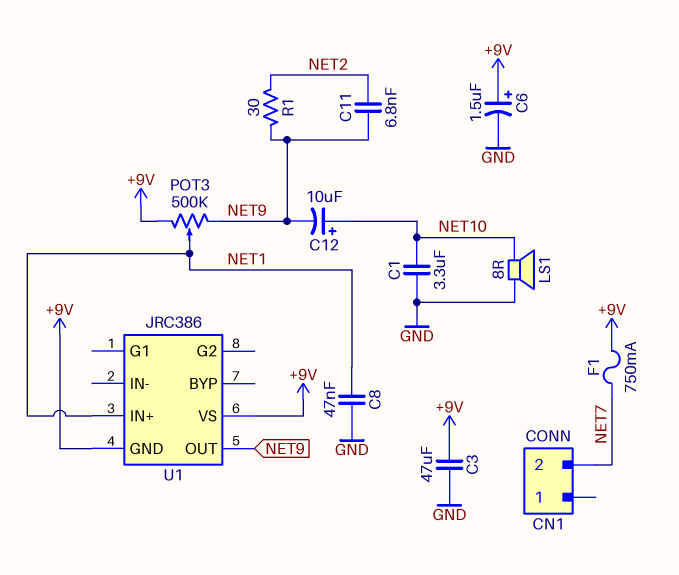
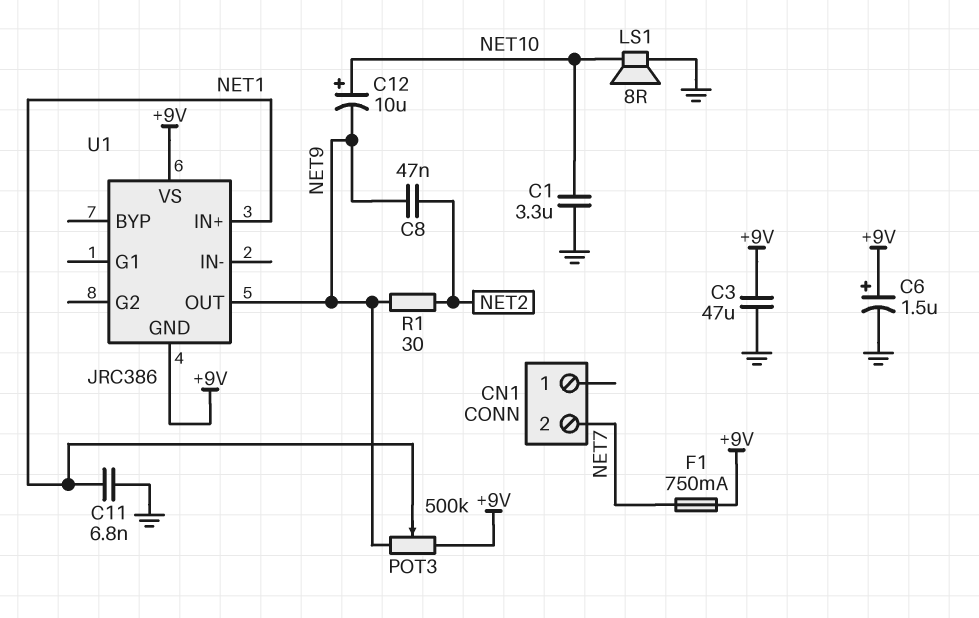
C8: 47nF (GND, NET1) -> 47nF (NET2, NET9)
C11: 6.8nF (NET2, NET9) -> 6.8nF (GND, NET1)

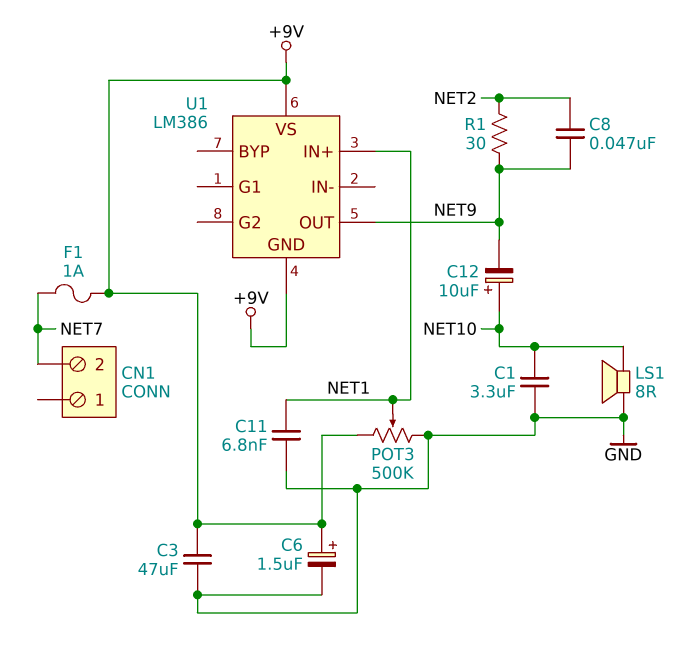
F1: 750mA (+9V, NET7) -> 1A (+9V, NET7)
POT3: 500k (+9V, NET9, wiper NET1) -> 500k (+9V, GND, wiper NET1)
U1: JRC386 -> LM386

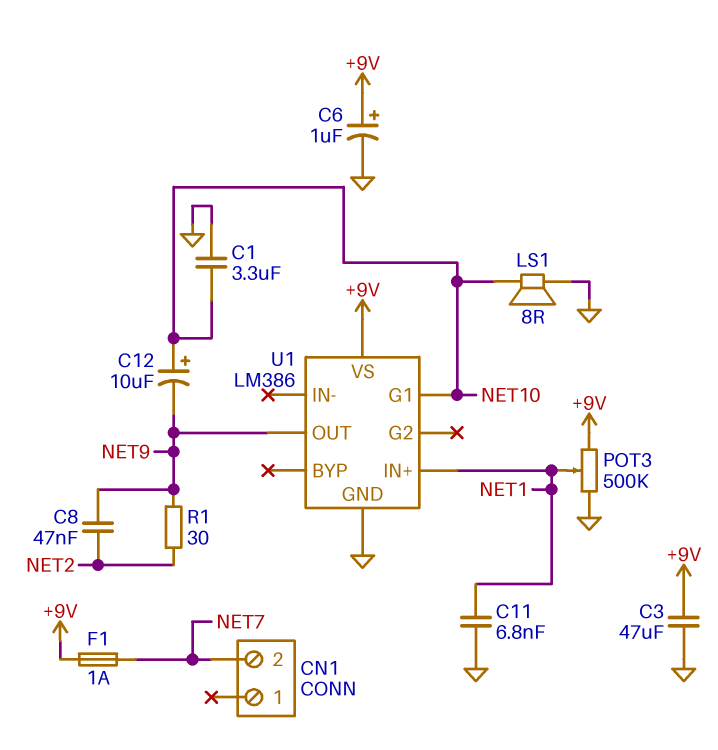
C6: 1.5uF (plus +9V, minus GND) -> 1uF (plus +9V, minus GND)
U1 pin G1: none -> NET10
U1 pin GND: +9V -> GND

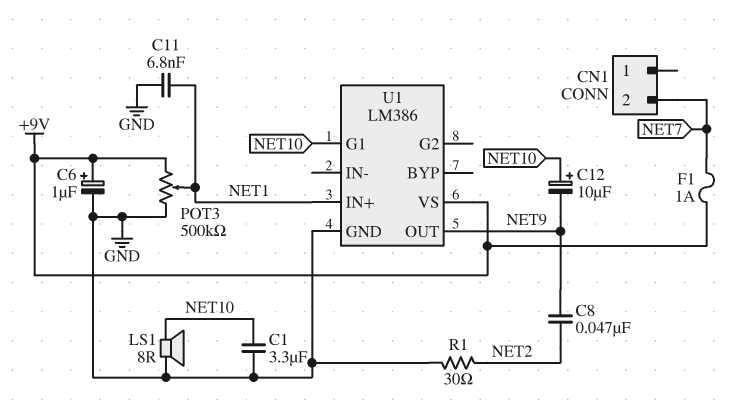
C3: 47uF (+9V, GND) -> none
R1: 30 (NET2, NET9) -> 30 (GND, NET2)

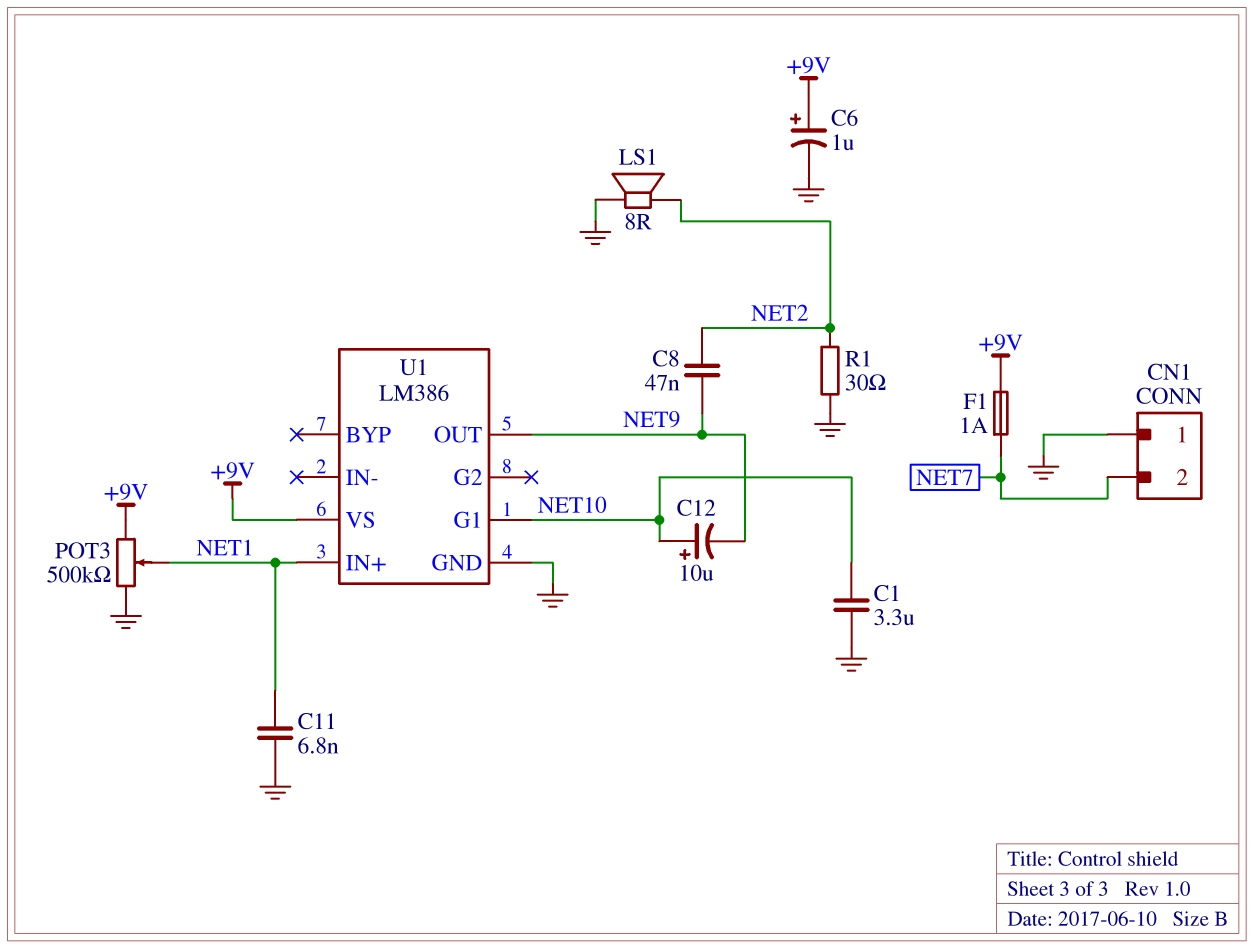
CN1 pin 1: none -> GND
LS1: speaker 8R (GND, NET10) -> speaker 8R (GND, NET2)

